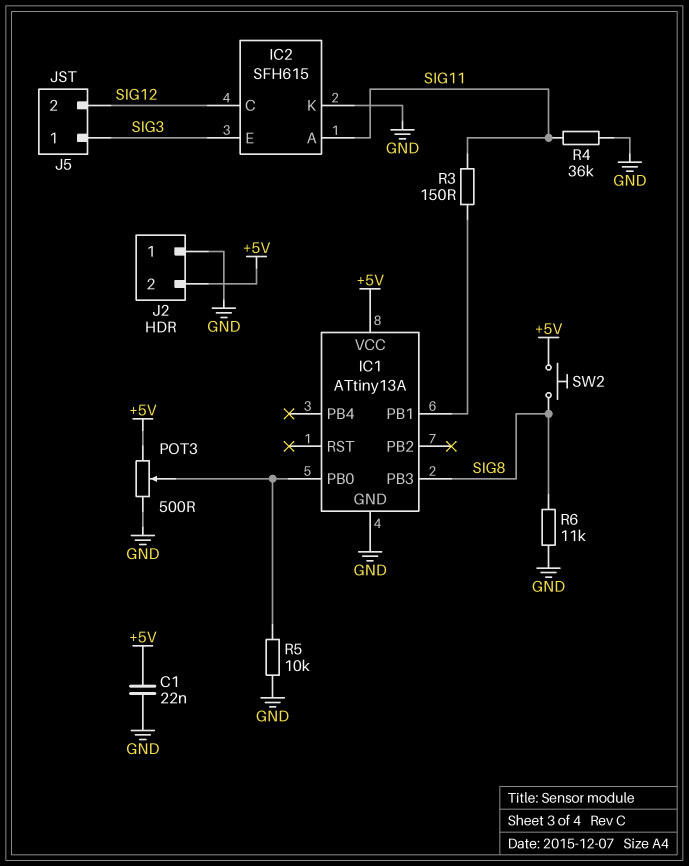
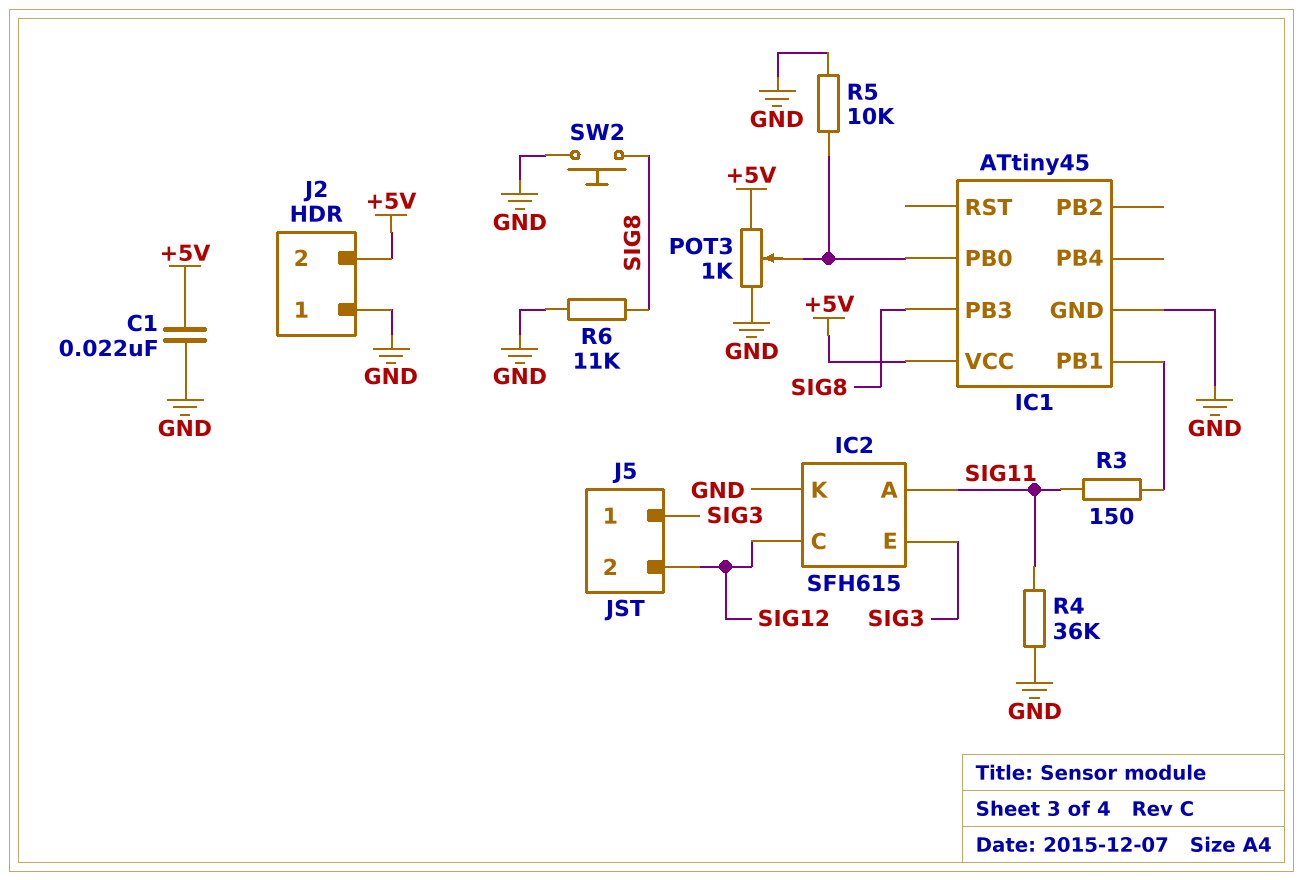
IC1: ATtiny13A -> ATtiny45
POT3: 500 (+5V, GND, wiper IC1/PB0) -> 1k (+5V, GND, wiper IC1/PB0)
SW2: button (+5V, SIG8) -> button (GND, SIG8)

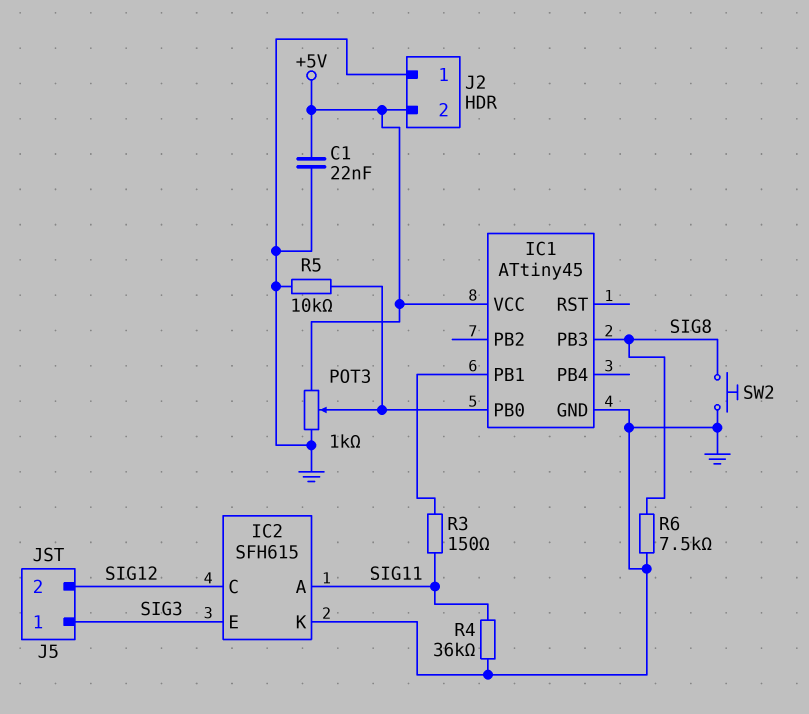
R6: 11k (GND, SIG8) -> 7.5k (GND, SIG8)

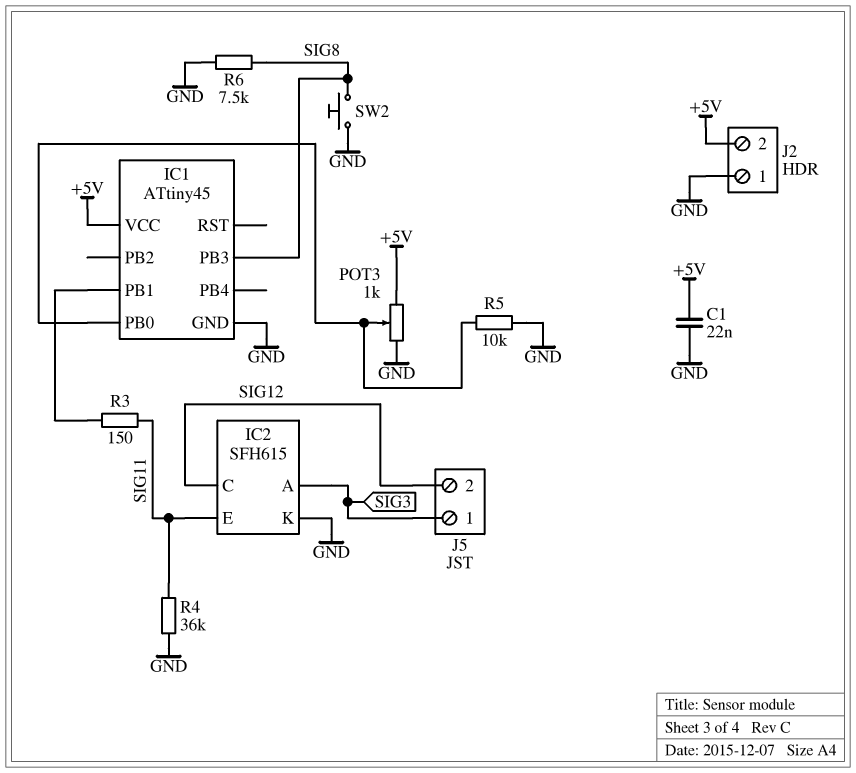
IC2 pin A: SIG11 -> SIG3
IC2 pin E: SIG3 -> SIG11

